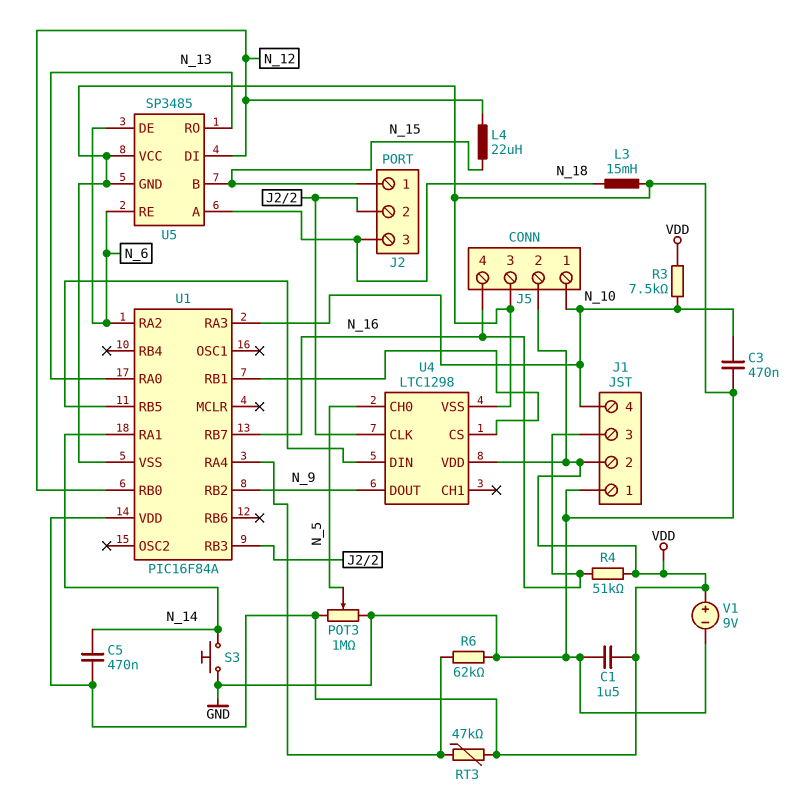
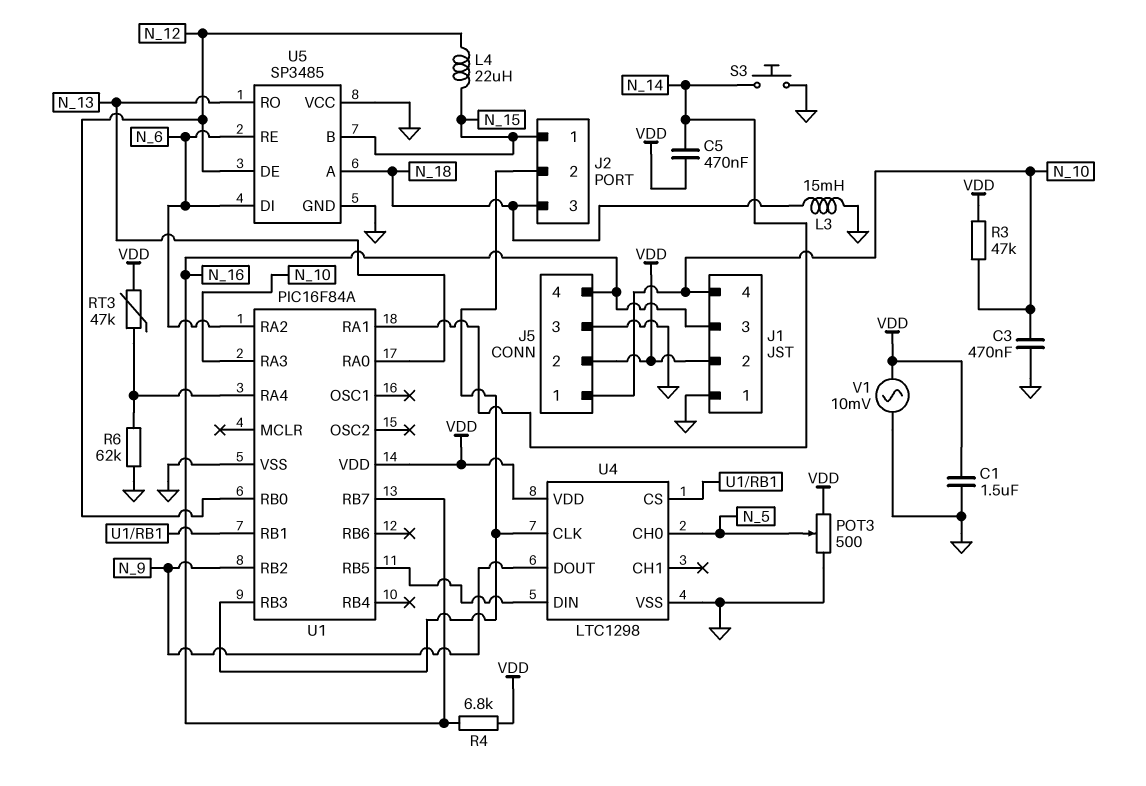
POT3: 1M (GND, VDD, wiper N_5) -> 500 (GND, VDD, wiper N_5)
R3: 7.5k (N_10, VDD) -> 47k (N_10, VDD)
R4: 51k (N_16, VDD) -> 6.8k (N_16, VDD)
U5 pin DE: N_6 -> N_12
U5 pin DI: N_12 -> N_6
V1: 9V (plus VDD, minus GND) -> AC 10mV (GND, VDD)

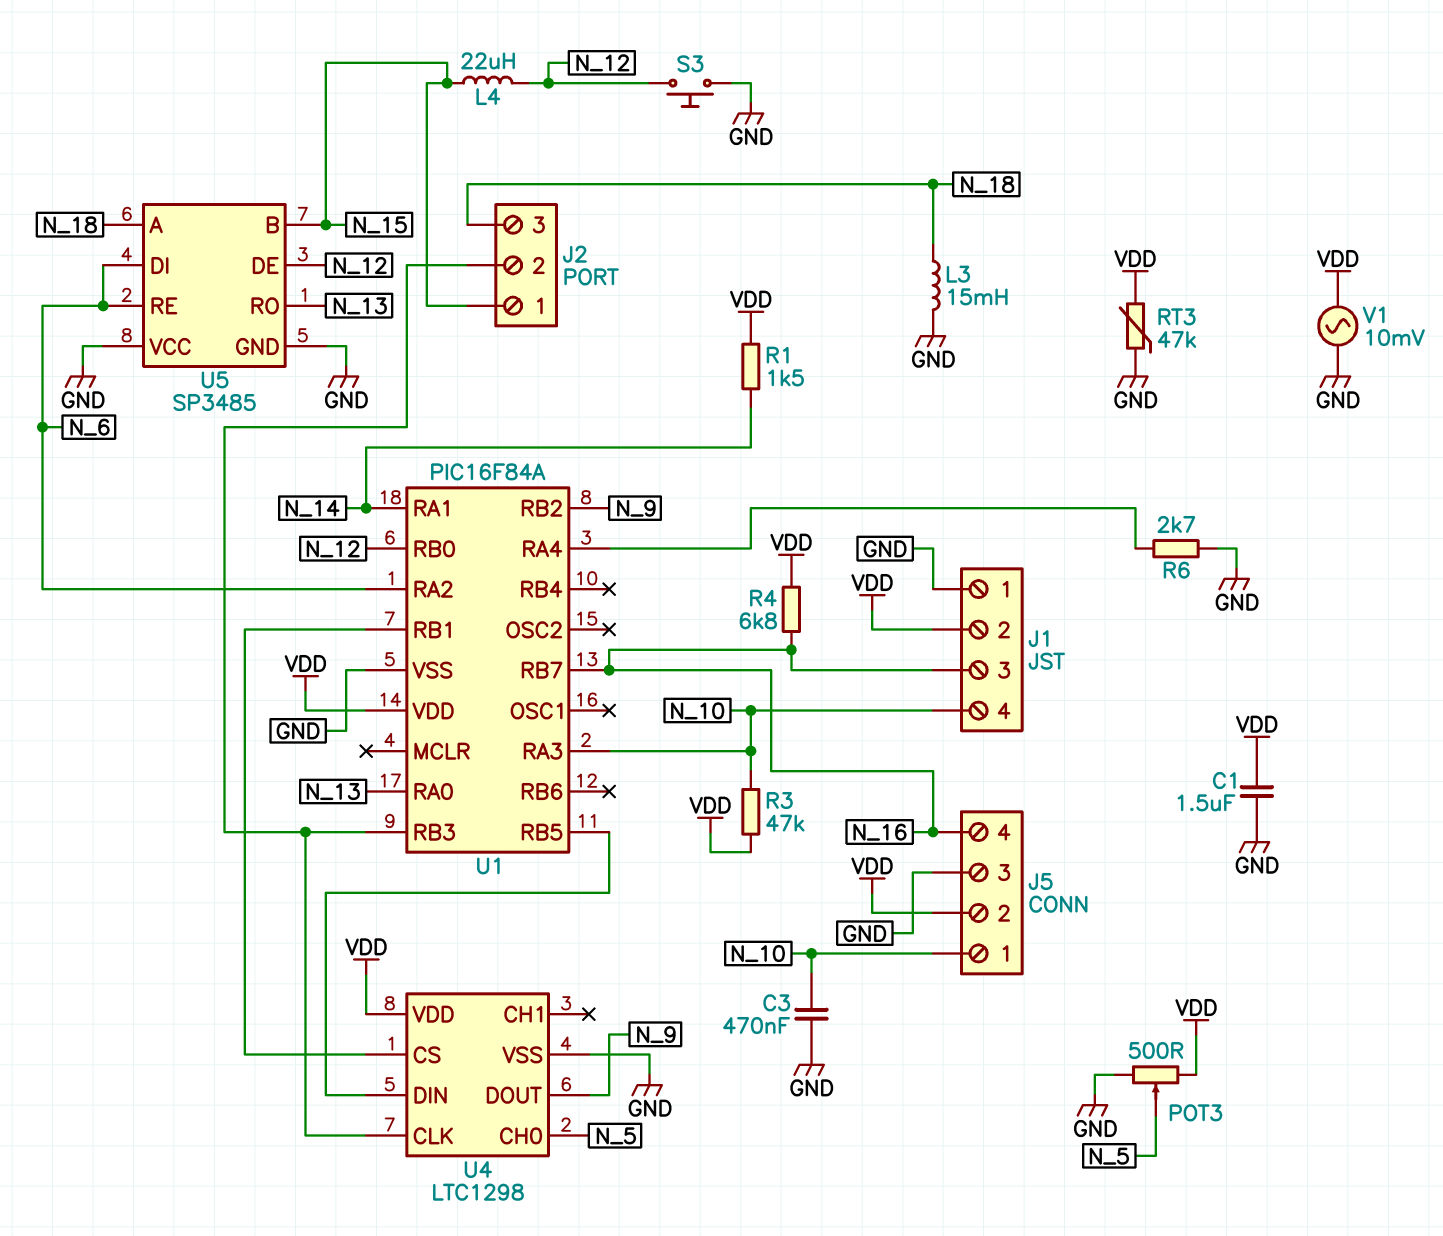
C5: 470nF (N_14, VDD) -> none
R1: none -> 1.5k (N_14, VDD)
R6: 62k (GND, U1/RA4) -> 2.7k (GND, U1/RA4)
RT3: 47k (U1/RA4, VDD) -> 47k (GND, VDD)
S3: button (GND, N_14) -> button (GND, N_12)

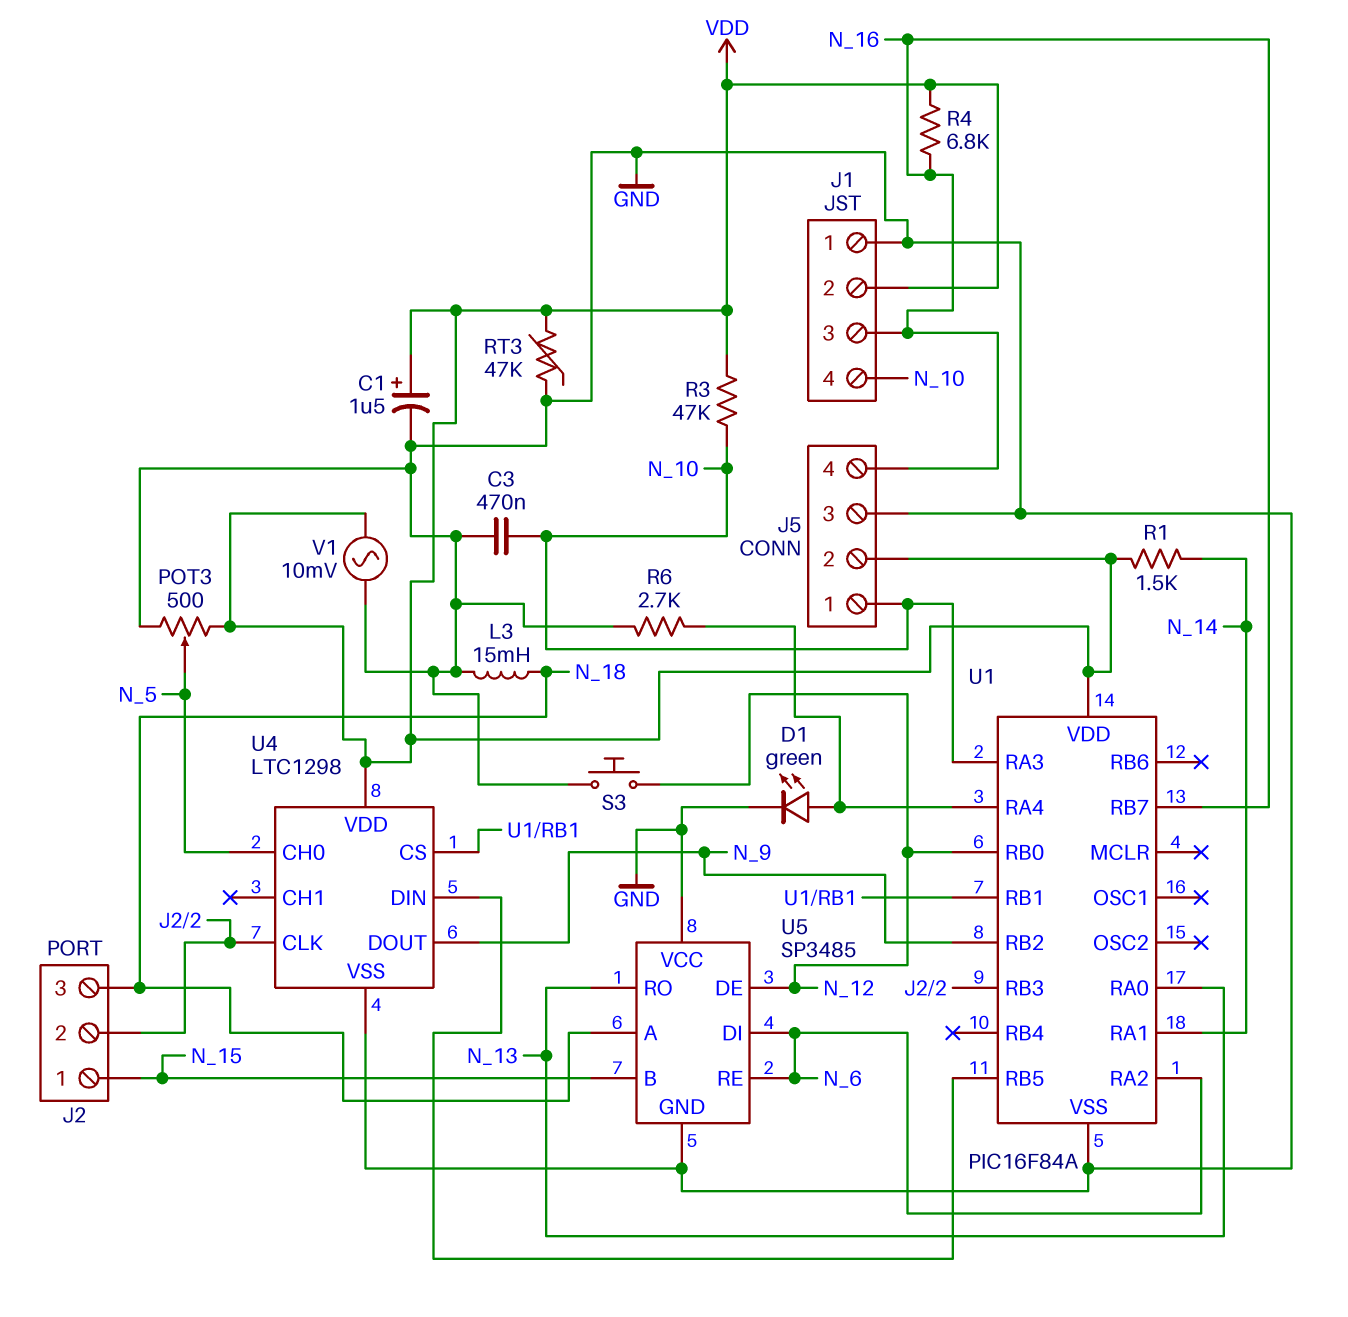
C1: 1.5uF (GND, VDD) -> 1.5uF (plus VDD, minus GND)
D1: none -> LED green (A U1/RA4, K GND)
L4: 22uH (N_12, N_15) -> none

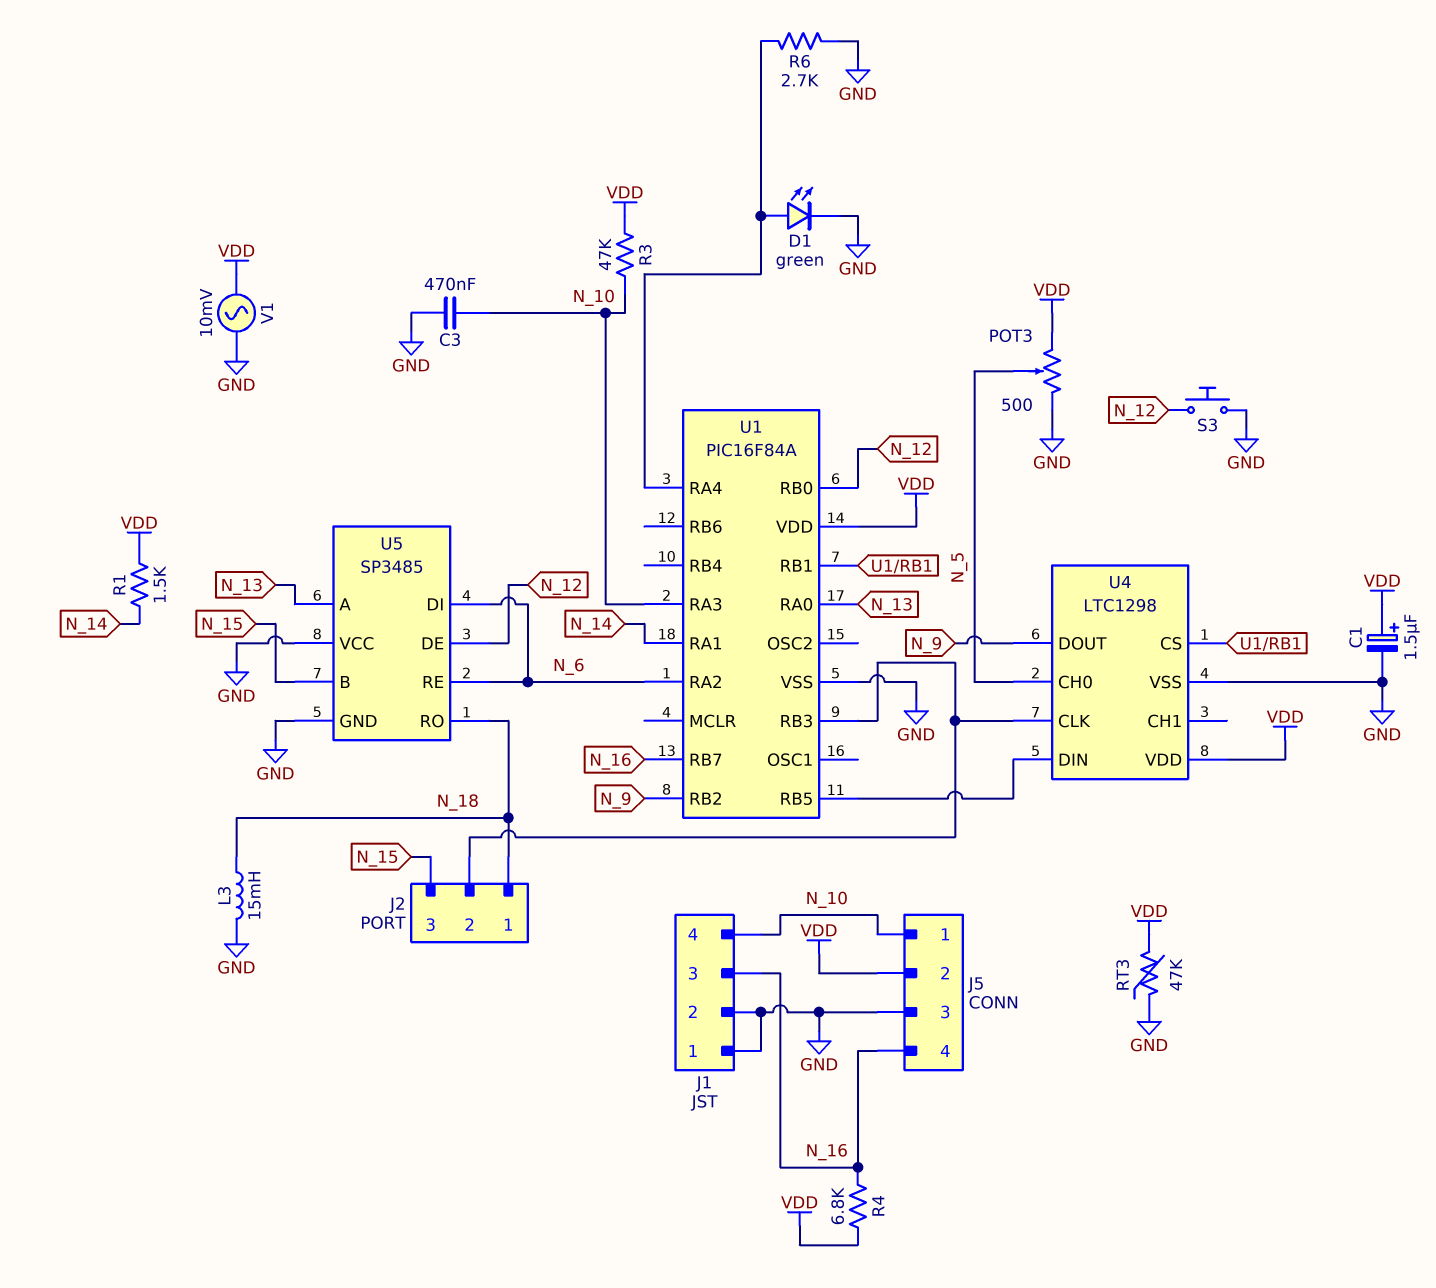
J1 pin 2: VDD -> GND
J2 pin 1: N_15 -> N_18
J2 pin 3: N_18 -> N_15
U5 pin A: N_18 -> N_13
U5 pin RO: N_13 -> N_18

